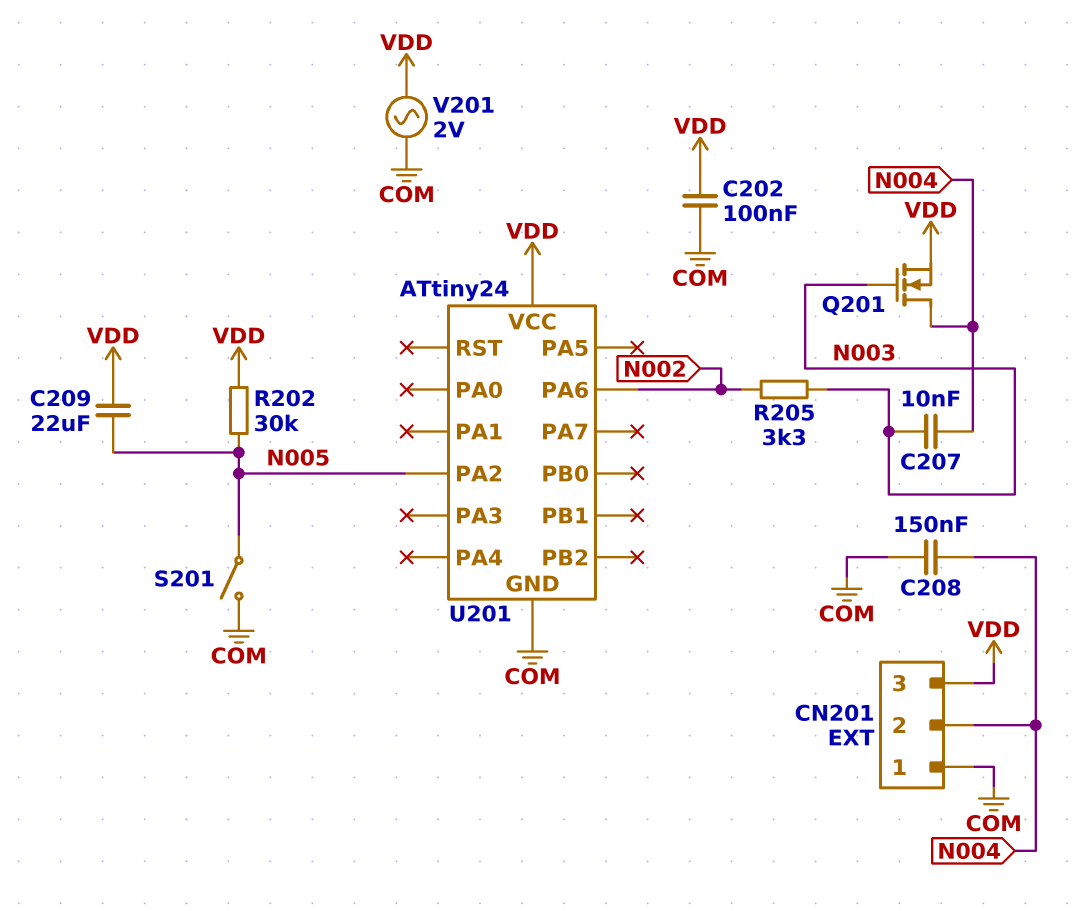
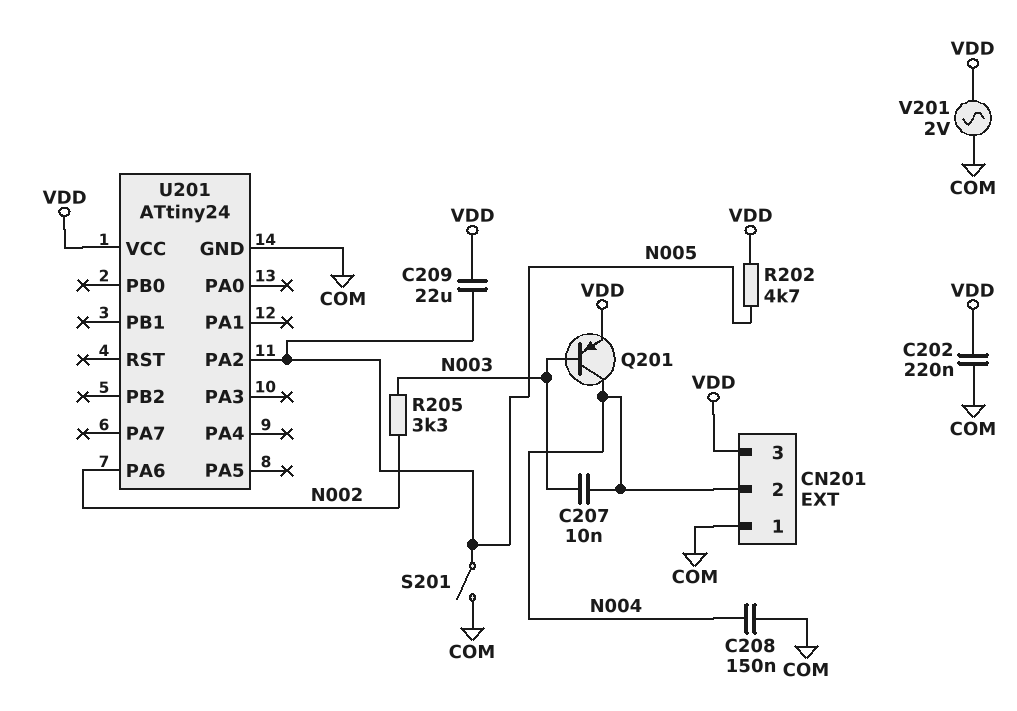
C202: 100nF (COM, VDD) -> 220nF (COM, VDD)
Q201: NMOS (G N003, D N004, S VDD) -> PNP (B N003, C N004, E VDD)
R202: 30k (N005, VDD) -> 4.7k (N005, VDD)

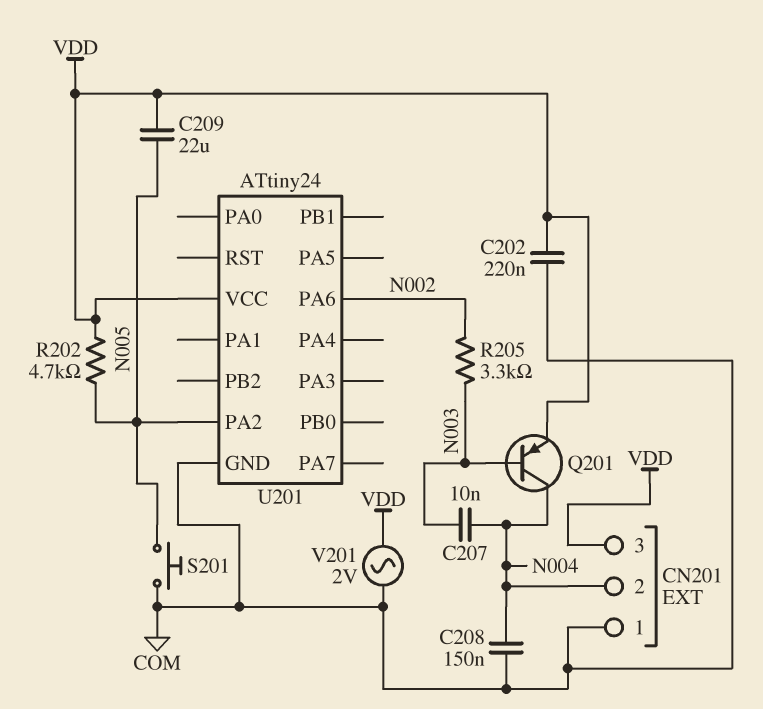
S201: switch (COM, N005) -> button (COM, N005)

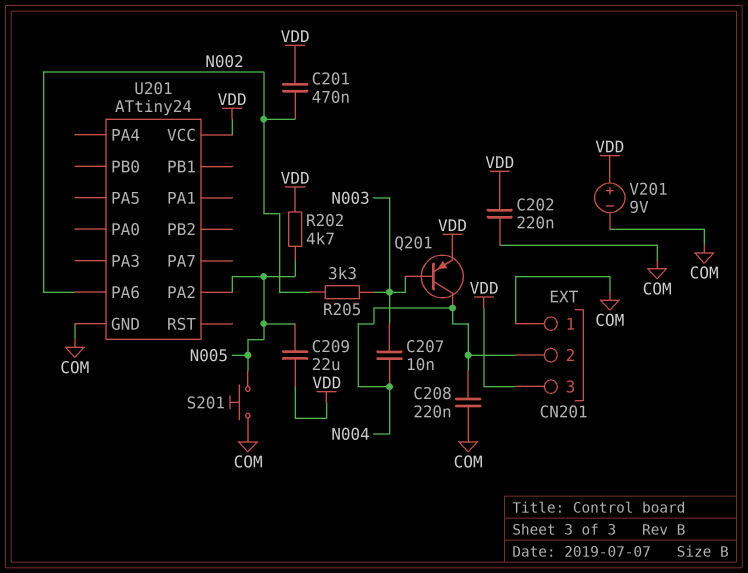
C201: none -> 470nF (N002, VDD)
C208: 150nF (COM, N004) -> 220nF (COM, N004)
V201: AC 2V (COM, VDD) -> 9V (plus VDD, minus COM)

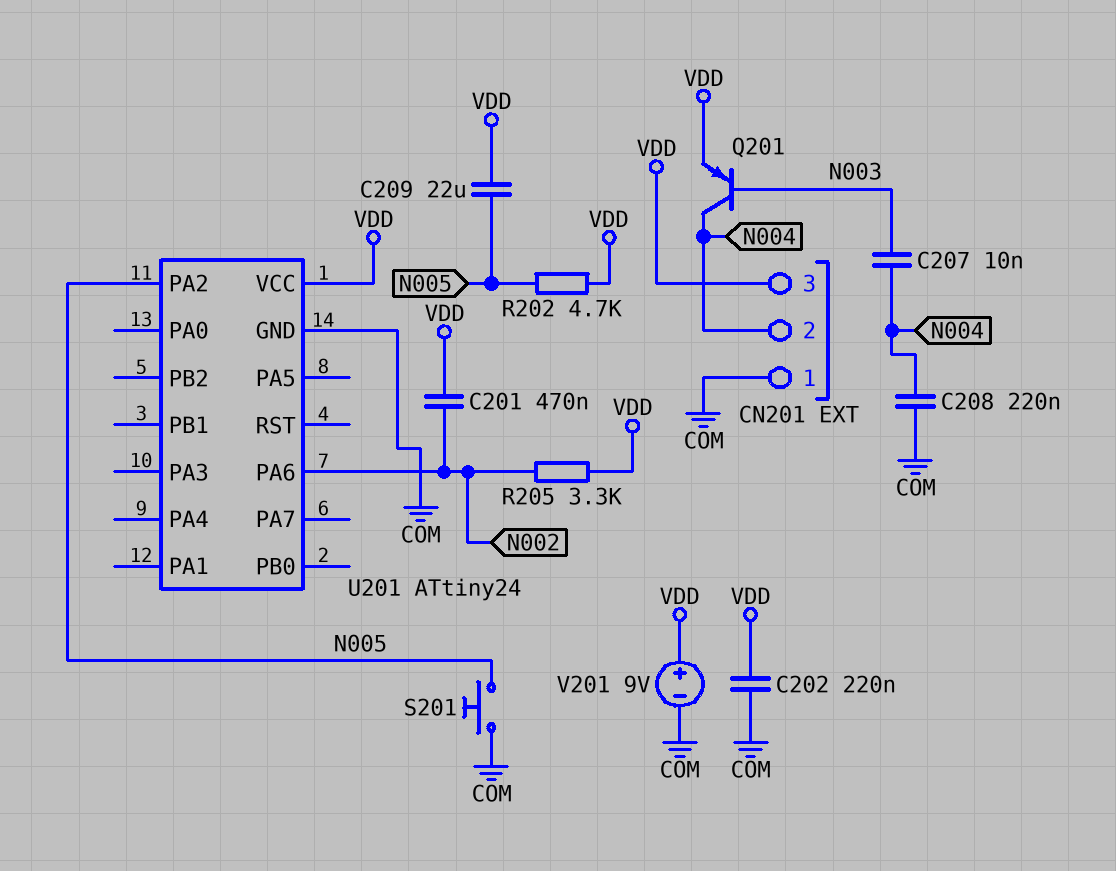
R205: 3.3k (N002, N003) -> 3.3k (N002, VDD)

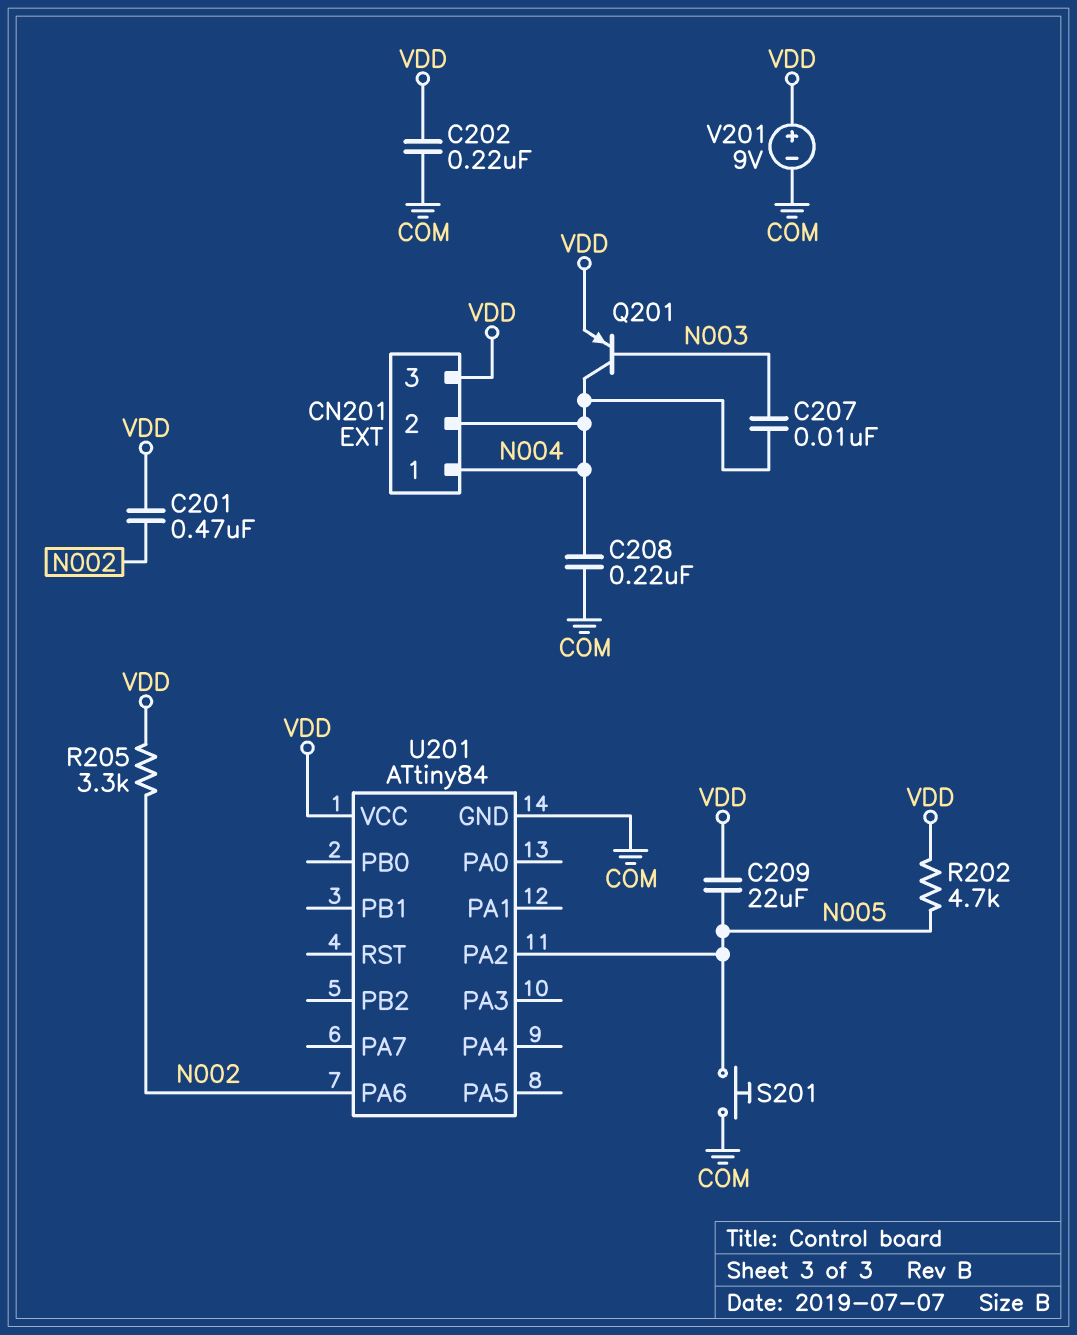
CN201 pin 1: COM -> N004
U201: ATtiny24 -> ATtiny84

